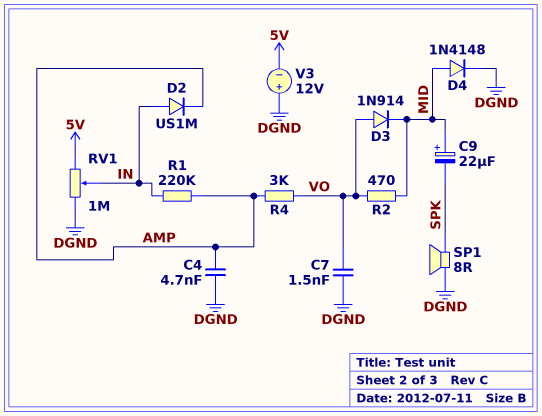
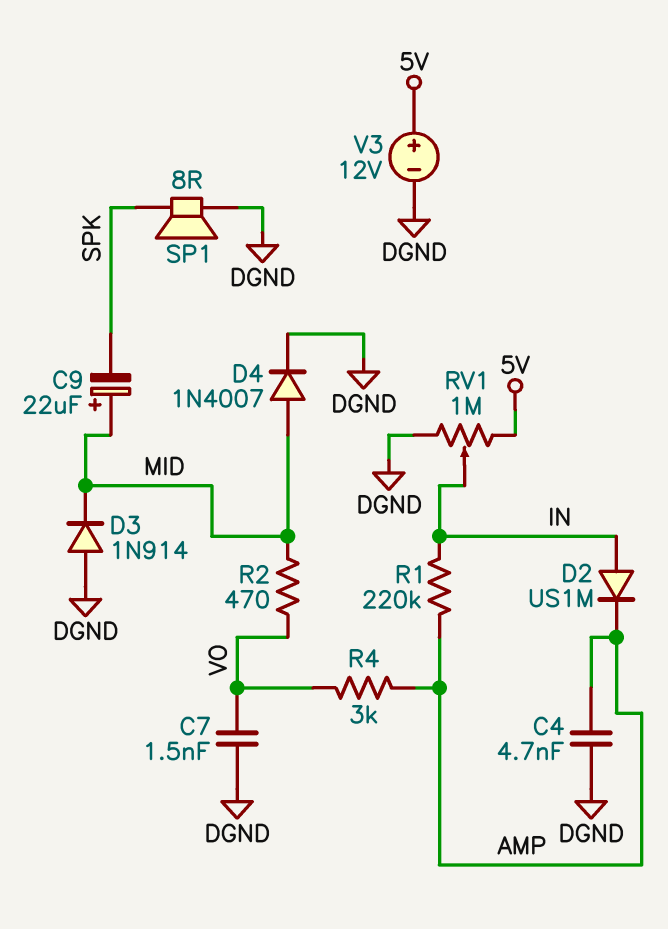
D3: diode 1N914 (A VO, K MID) -> diode 1N914 (A DGND, K MID)
D4: diode 1N4148 (A MID, K DGND) -> diode 1N4007 (A MID, K DGND)
V3: 12V (plus DGND, minus 5V) -> 12V (plus 5V, minus DGND)

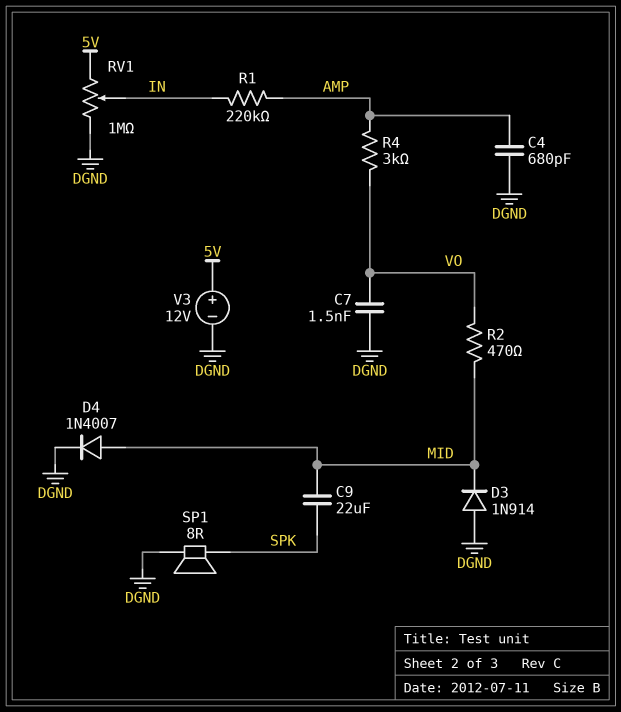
C4: 4.7nF (AMP, DGND) -> 680pF (AMP, DGND)
C9: 22uF (plus MID, minus SPK) -> 22uF (MID, SPK)
D2: diode US1M (A IN, K AMP) -> none

